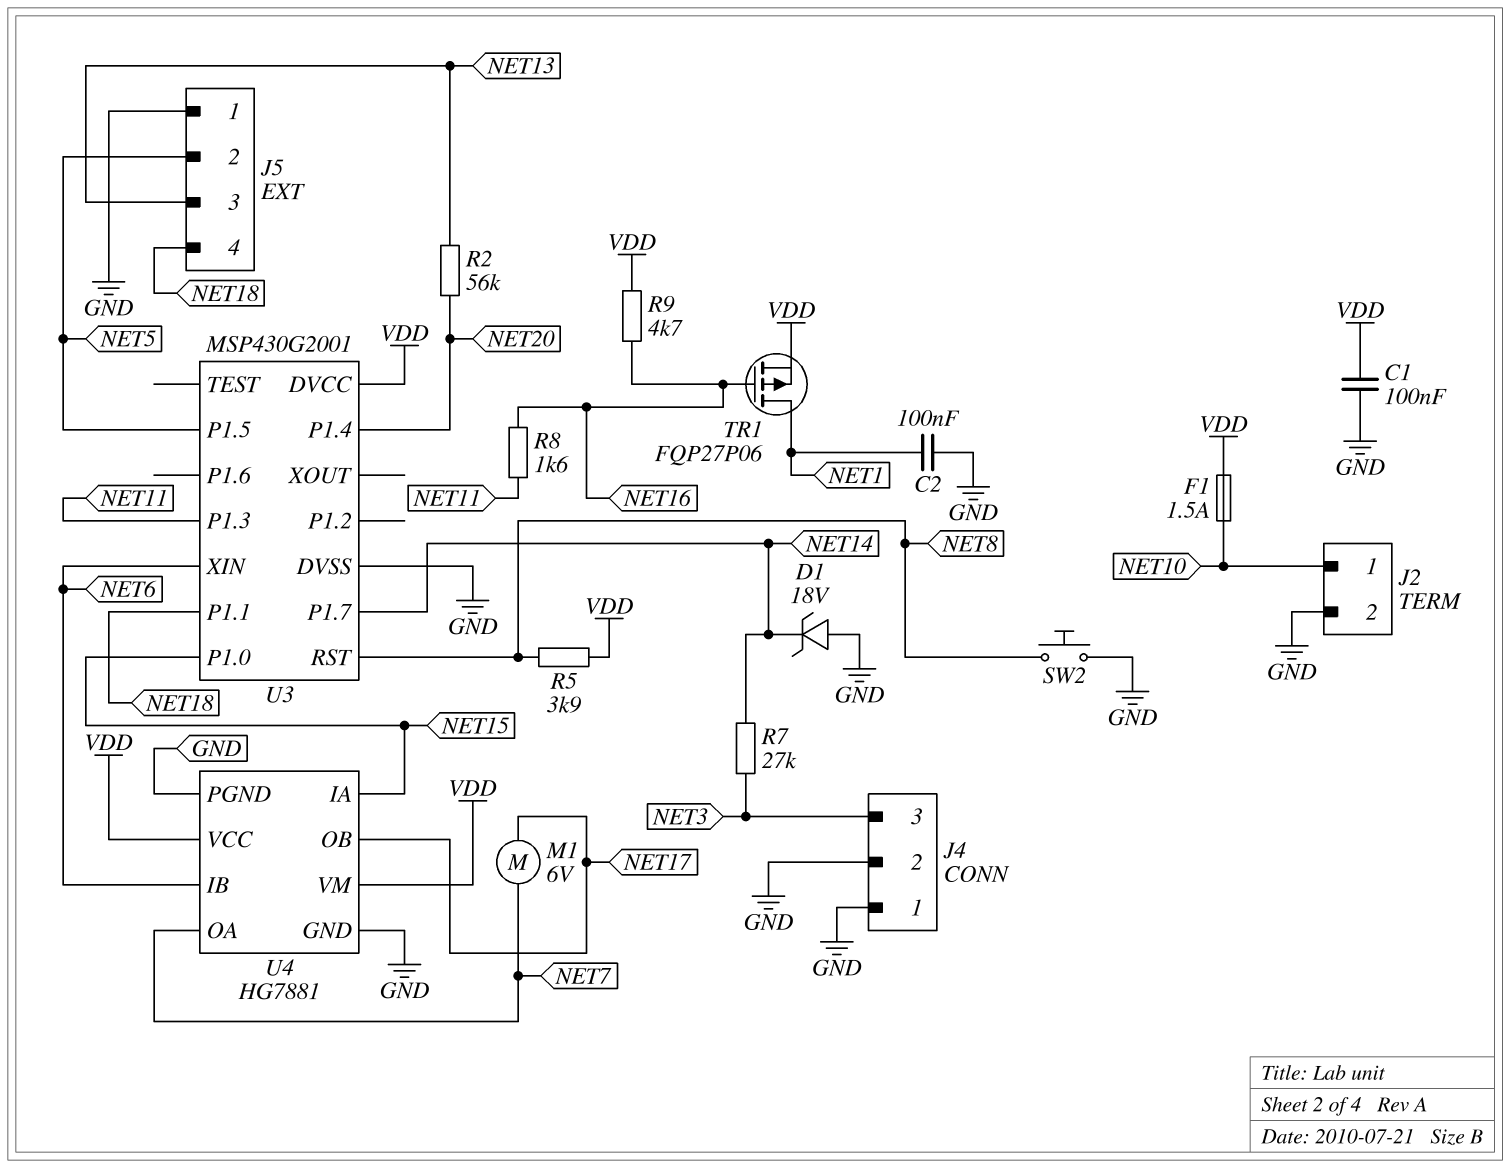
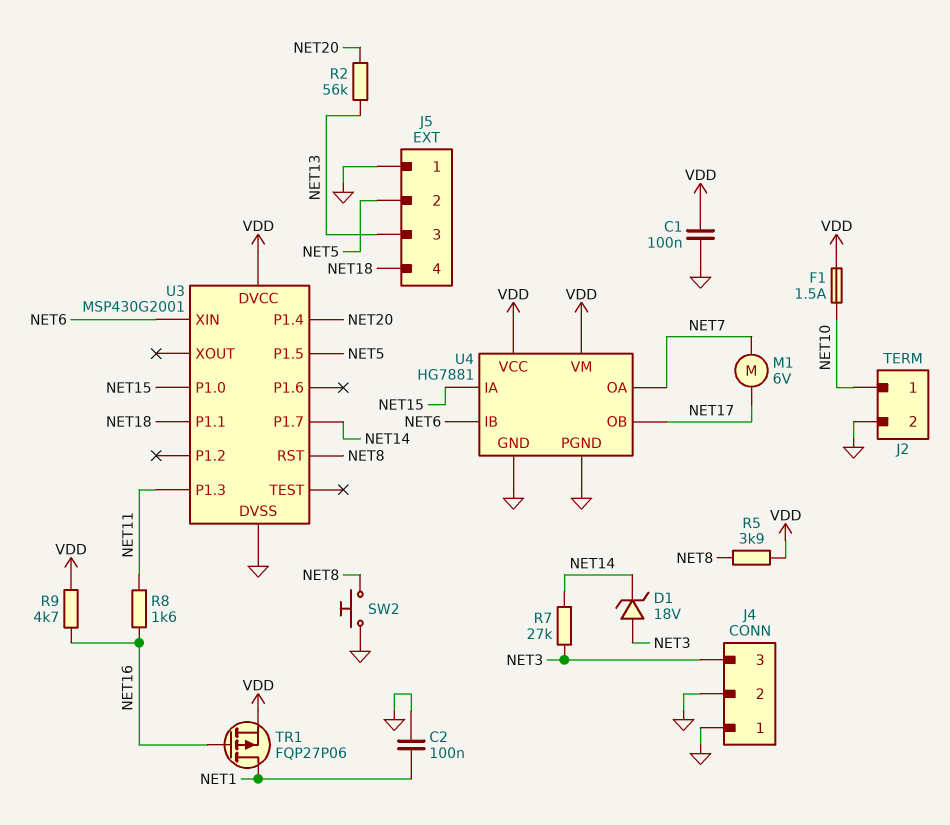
D1: zener 18V (A GND, K NET14) -> zener 18V (A NET3, K NET14)

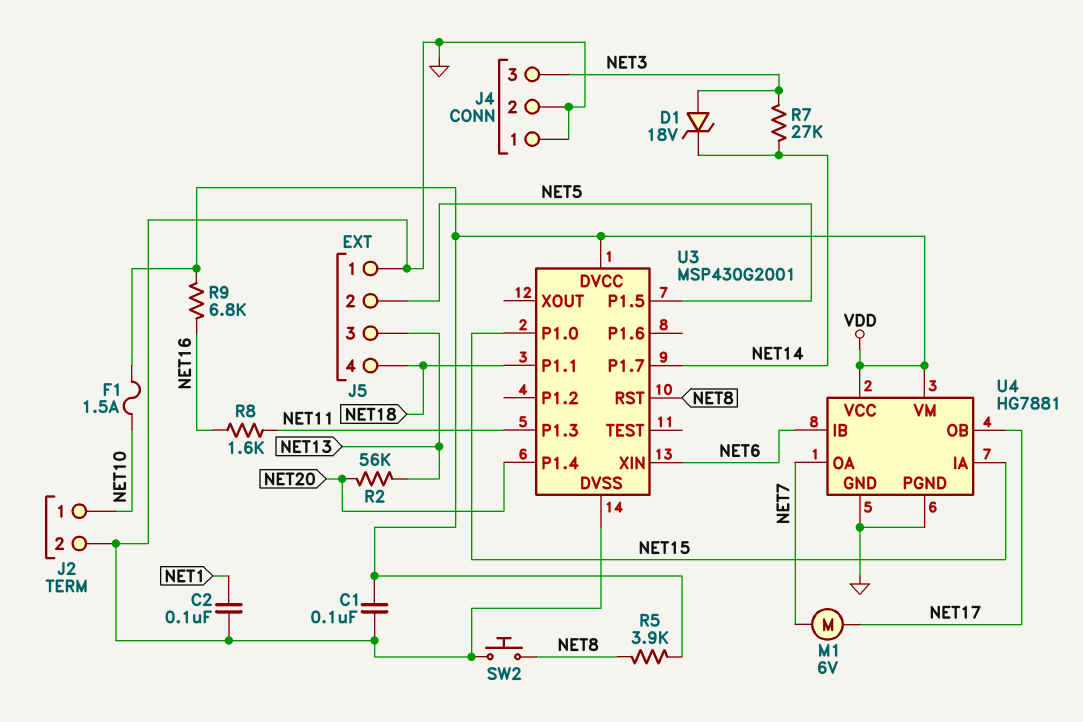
R9: 4.7k (NET16, VDD) -> 6.8k (NET16, VDD)
TR1: PMOS FQP27P06 (G NET16, D NET1, S VDD) -> none

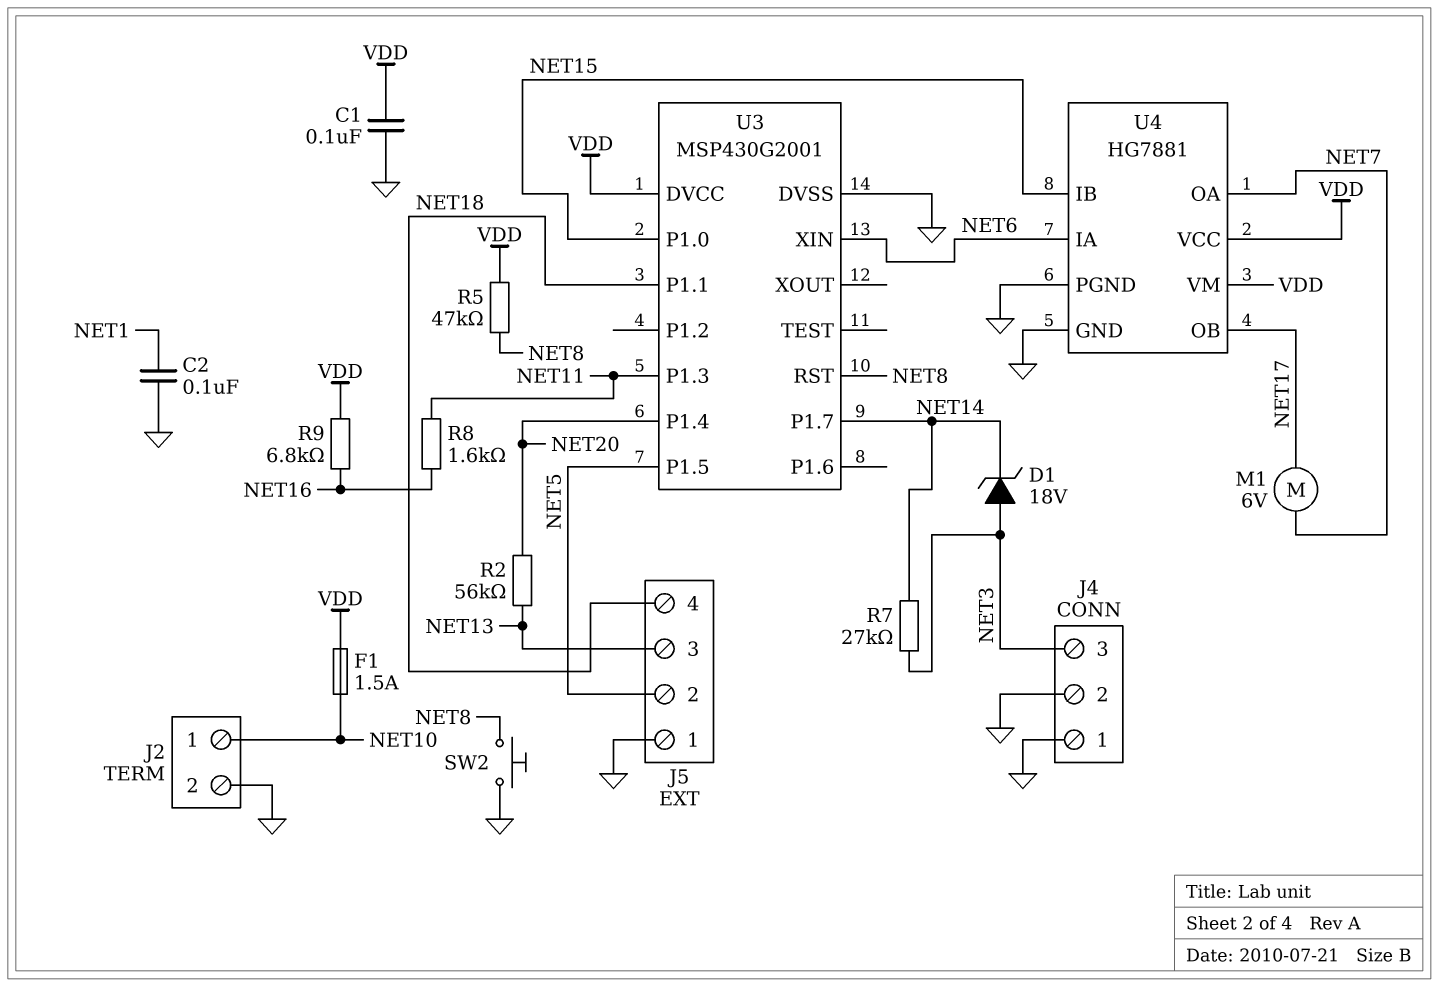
R5: 3.9k (NET8, VDD) -> 47k (NET8, VDD)
U4 pin IA: NET15 -> NET6
U4 pin IB: NET6 -> NET15

